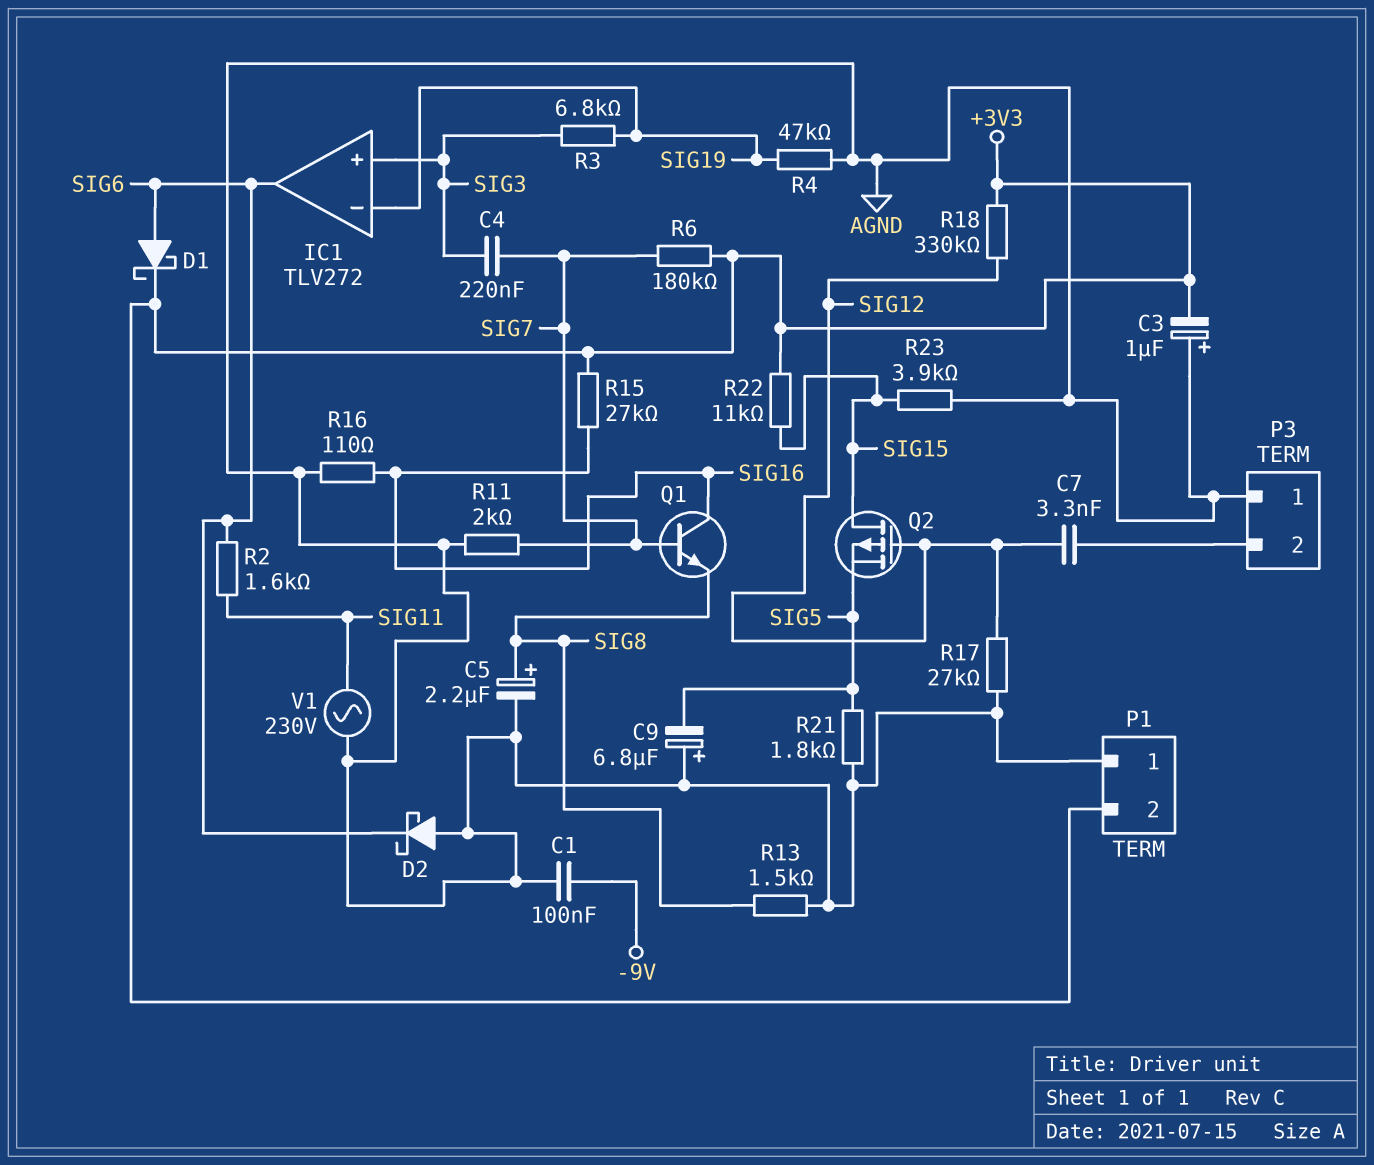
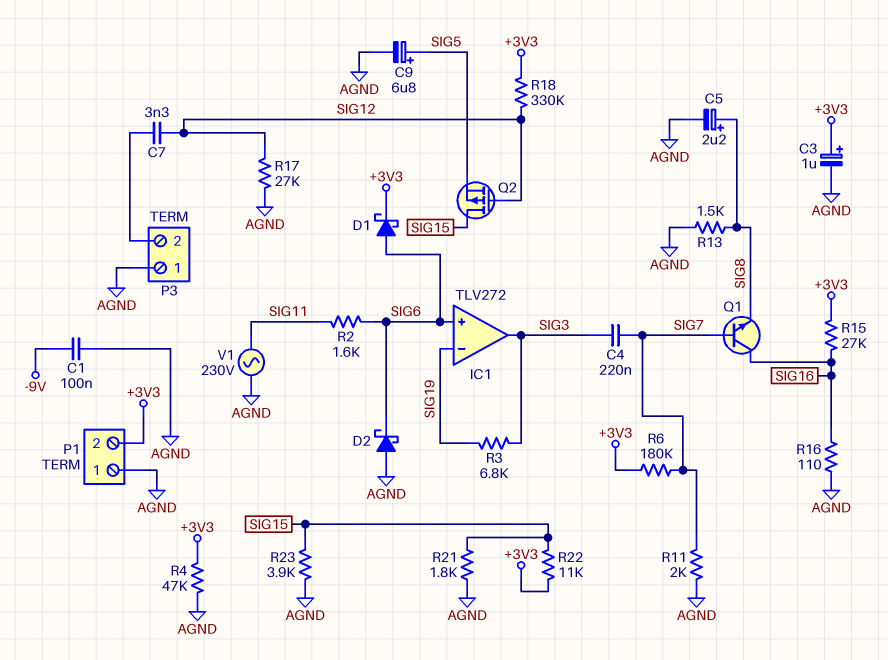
C3: 1uF (plus AGND, minus +3V3) -> 1uF (plus +3V3, minus AGND)
C9: 6.8uF (plus AGND, minus SIG5) -> 6.8uF (plus SIG5, minus AGND)
IC1 pin in+: SIG3 -> SIG6
IC1 pin out: SIG6 -> SIG3
R4: 47k (AGND, SIG19) -> 47k (+3V3, AGND)
R21: 1.8k (AGND, SIG5) -> 1.8k (AGND, SIG15)

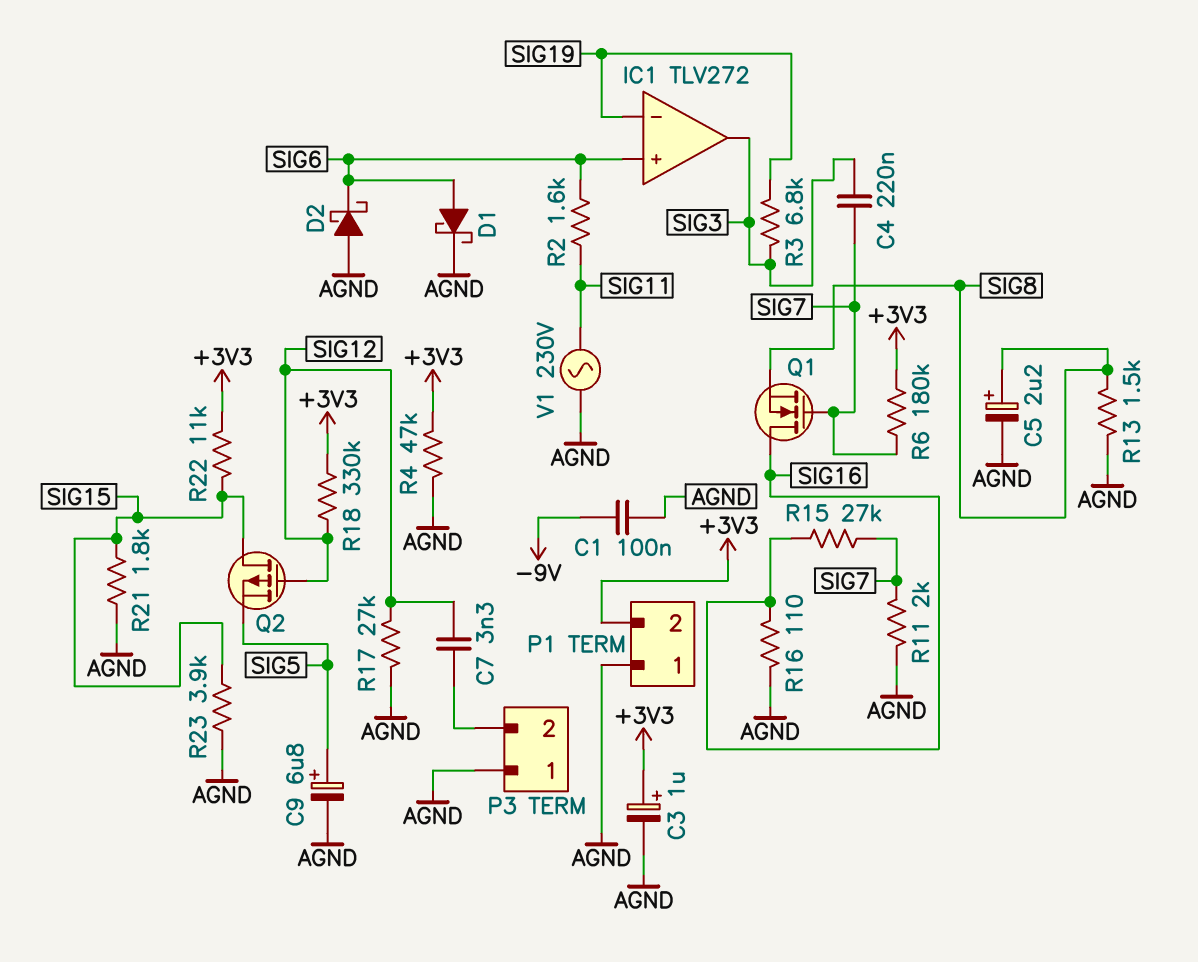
D1: schottky (A SIG6, K +3V3) -> schottky (A SIG6, K AGND)
Q1: NPN (B SIG7, C SIG16, E SIG8) -> NMOS (G SIG7, D SIG16, S SIG8)
R15: 27k (+3V3, SIG16) -> 27k (SIG7, SIG16)

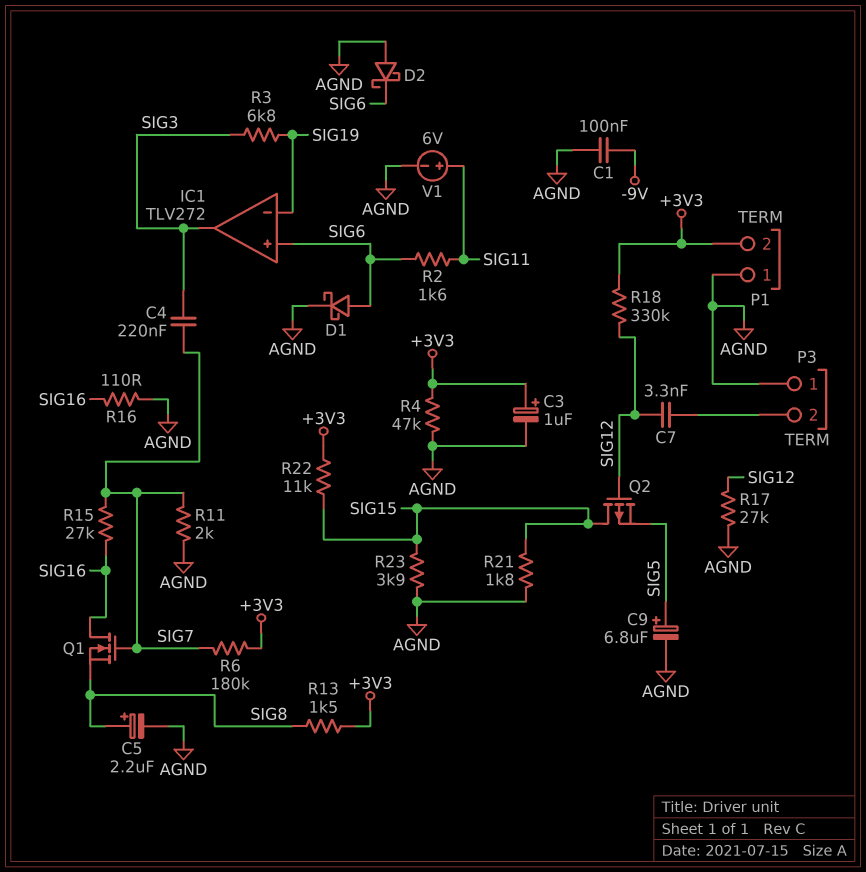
R13: 1.5k (AGND, SIG8) -> 1.5k (+3V3, SIG8)
V1: AC 230V (AGND, SIG11) -> 6V (plus SIG11, minus AGND)

